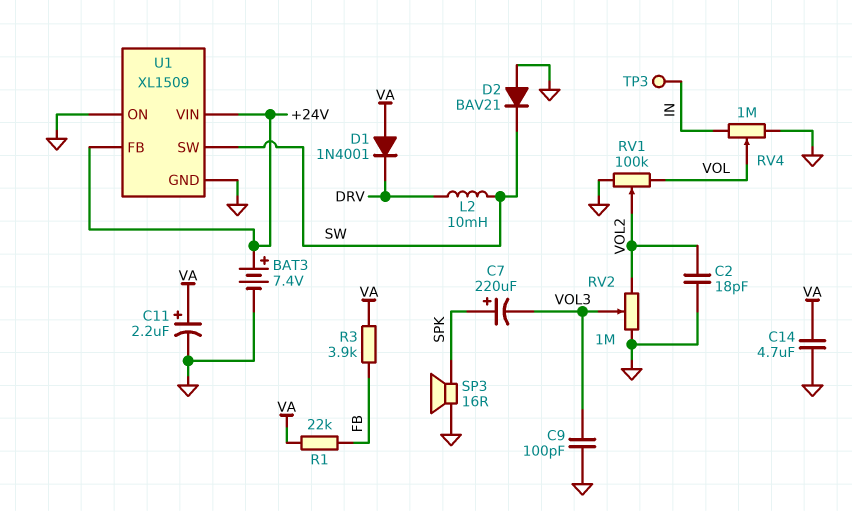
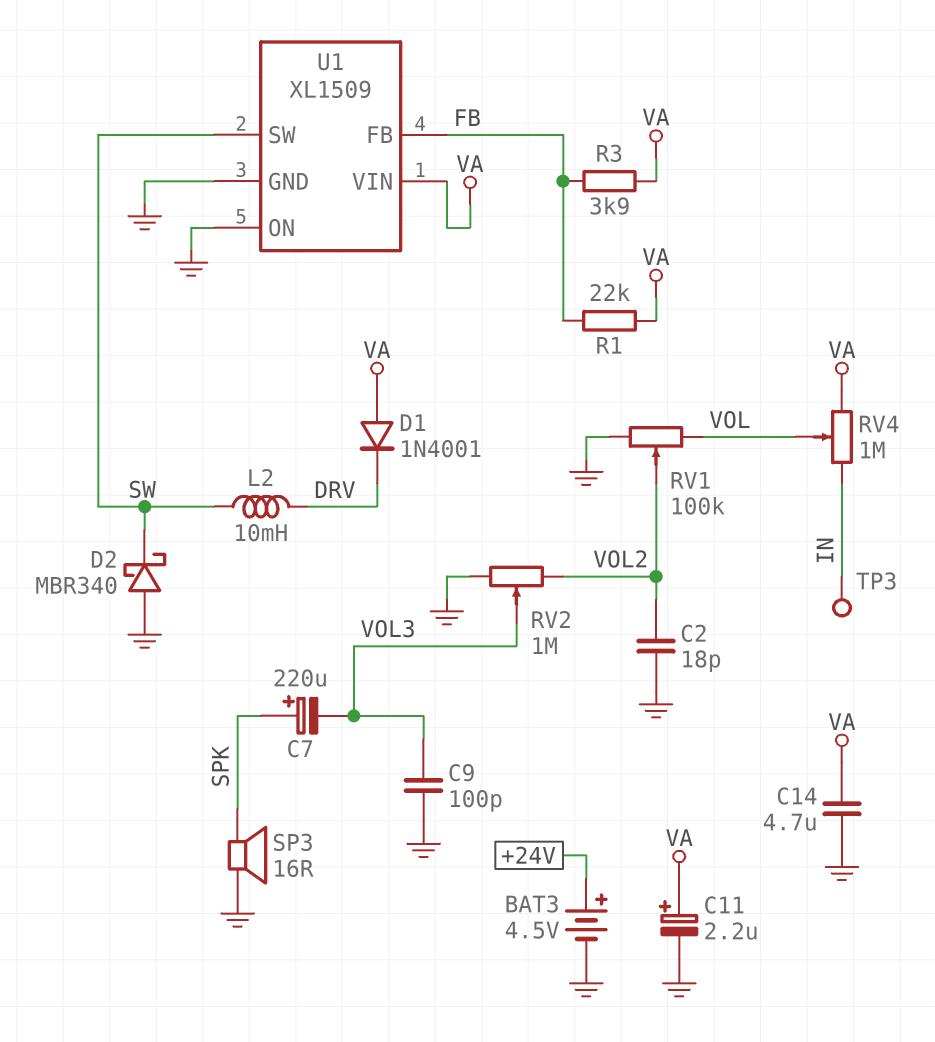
BAT3: 7.4V (plus +24V, minus GND) -> 4.5V (plus +24V, minus GND)
D2: diode BAV21 (A GND, K SW) -> schottky MBR340 (A GND, K SW)
RV4: 1M (GND, IN, wiper VOL) -> 1M (IN, VA, wiper VOL)
U1 pin FB: +24V -> FB
U1 pin VIN: +24V -> VA

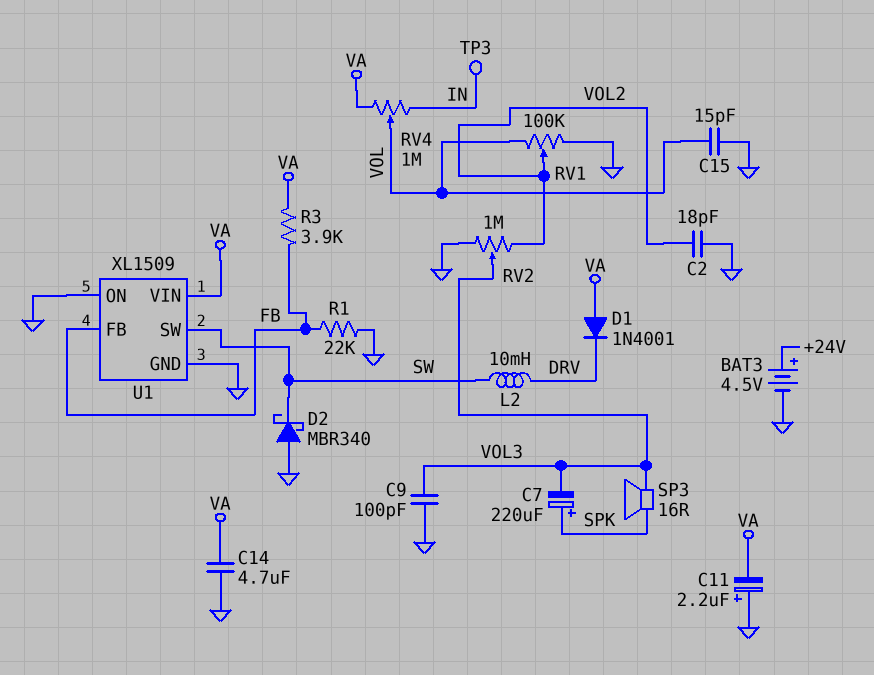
C11: 2.2uF (plus VA, minus GND) -> 2.2uF (plus GND, minus VA)
C15: none -> 15pF (GND, VOL)
R1: 22k (FB, VA) -> 22k (FB, GND)
SP3: speaker 16R (GND, SPK) -> speaker 16R (SPK, VOL3)

